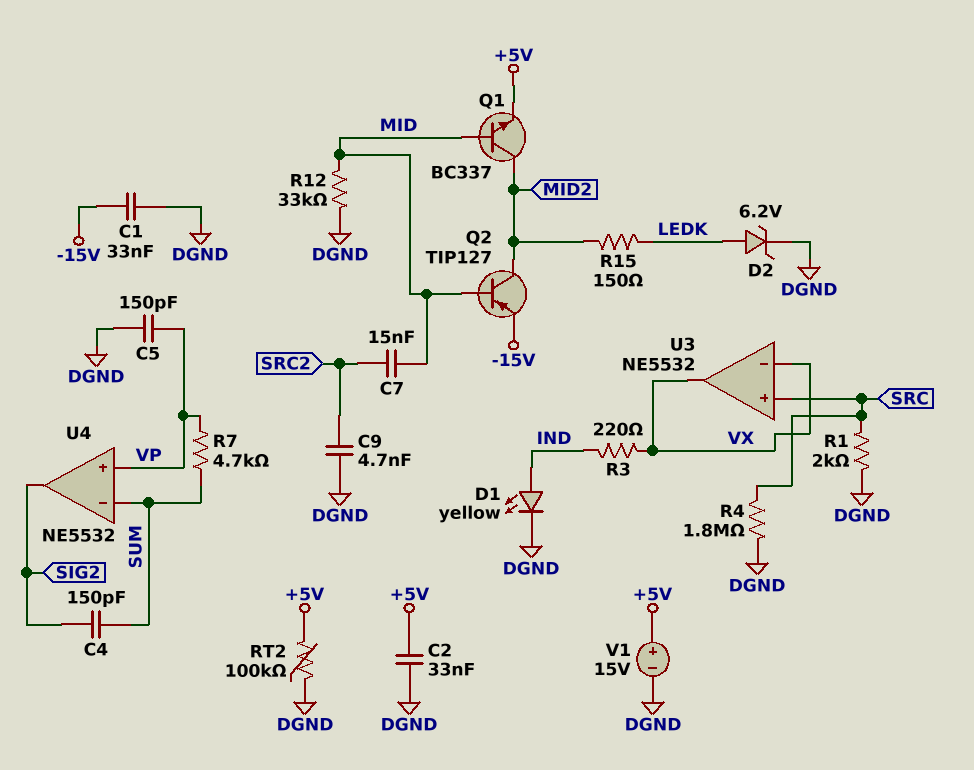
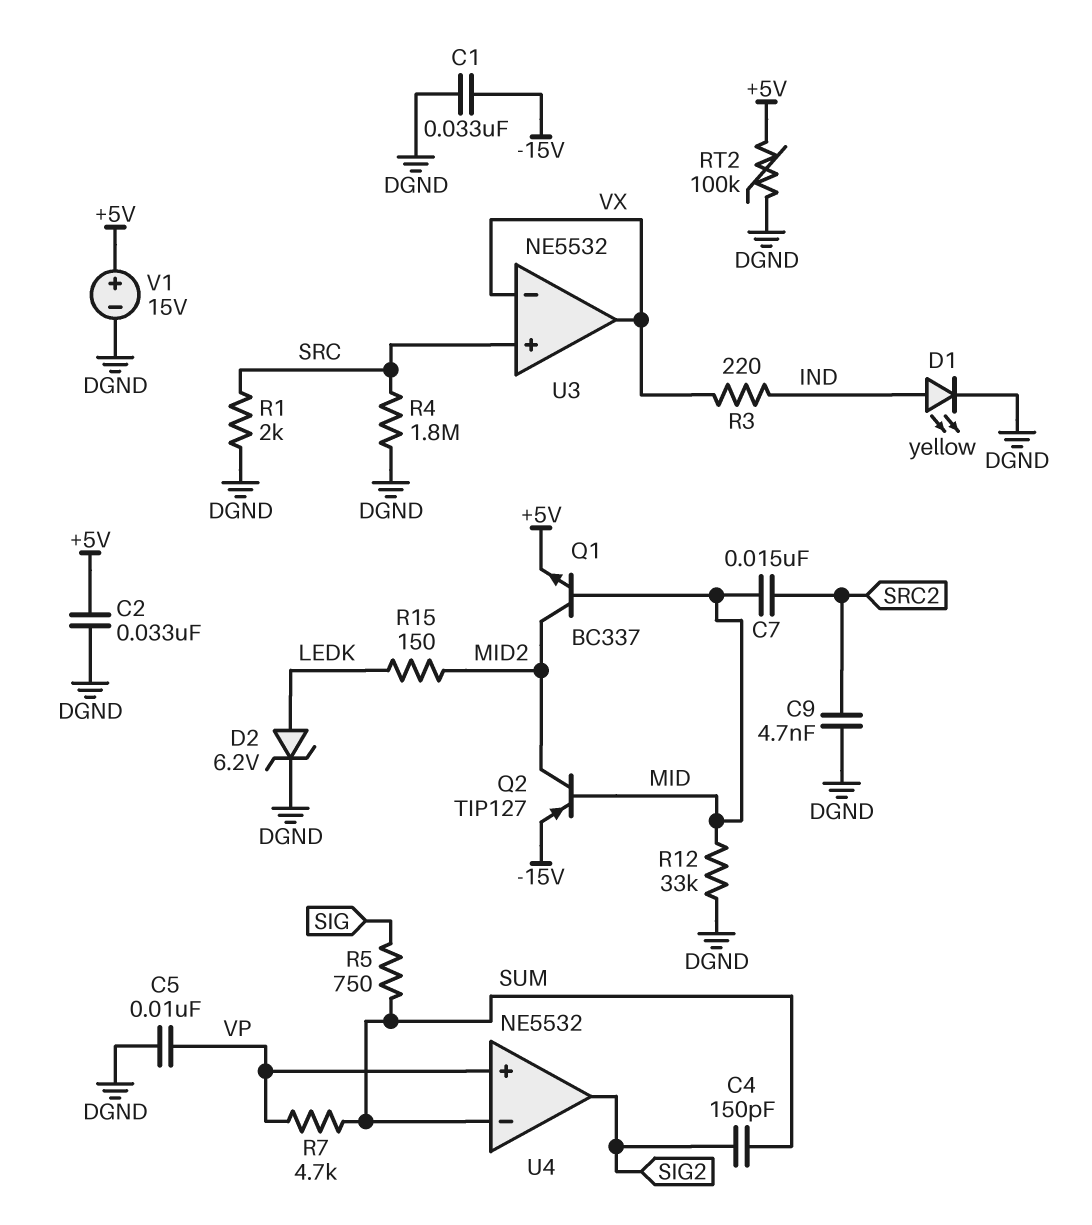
C5: 150pF (DGND, VP) -> 10nF (DGND, VP)
R5: none -> 750 (SIG, SUM)

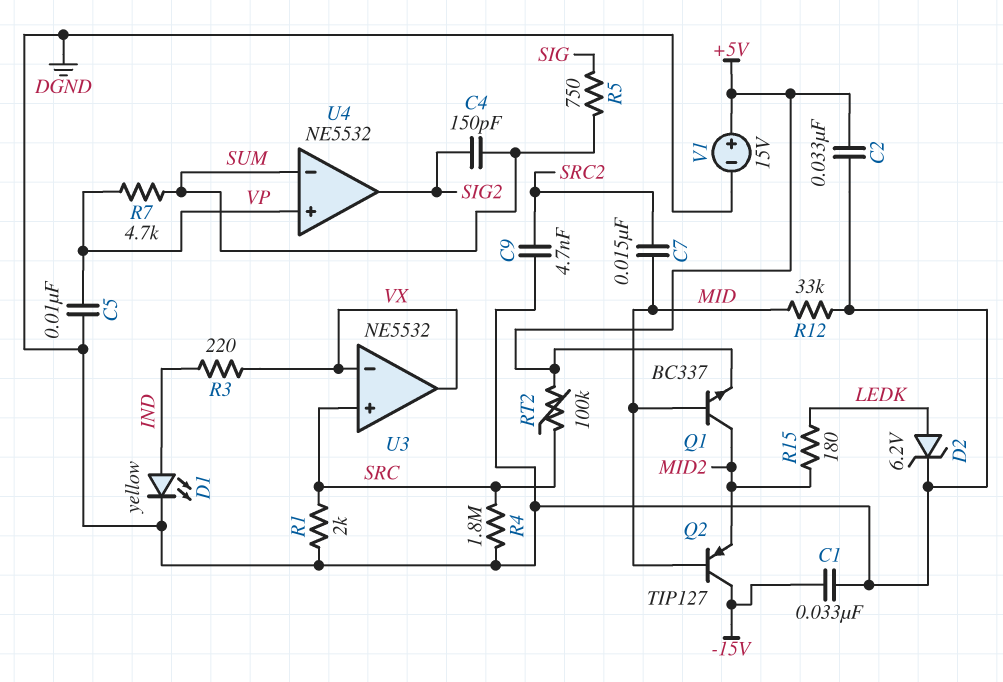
Q2: PNP TIP127 (B MID, C MID2, E -15V) -> PNP TIP127 (B MID, C -15V, E MID2)
R15: 150 (LEDK, MID2) -> 180 (LEDK, MID2)
RT2: 100k (+5V, DGND) -> 100k (+5V, SRC)

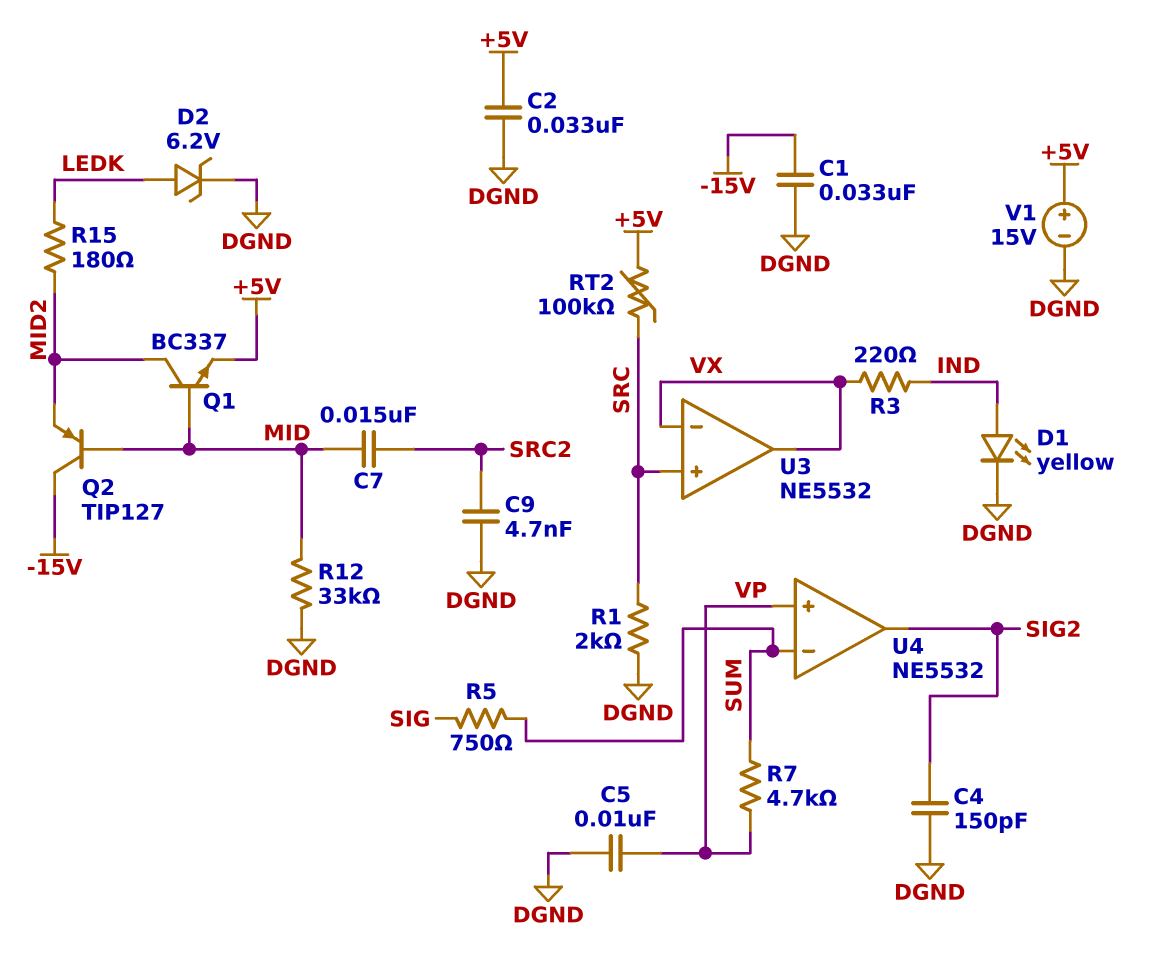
C4: 150pF (SIG2, SUM) -> 150pF (DGND, SIG2)
R4: 1.8M (DGND, SRC) -> none

